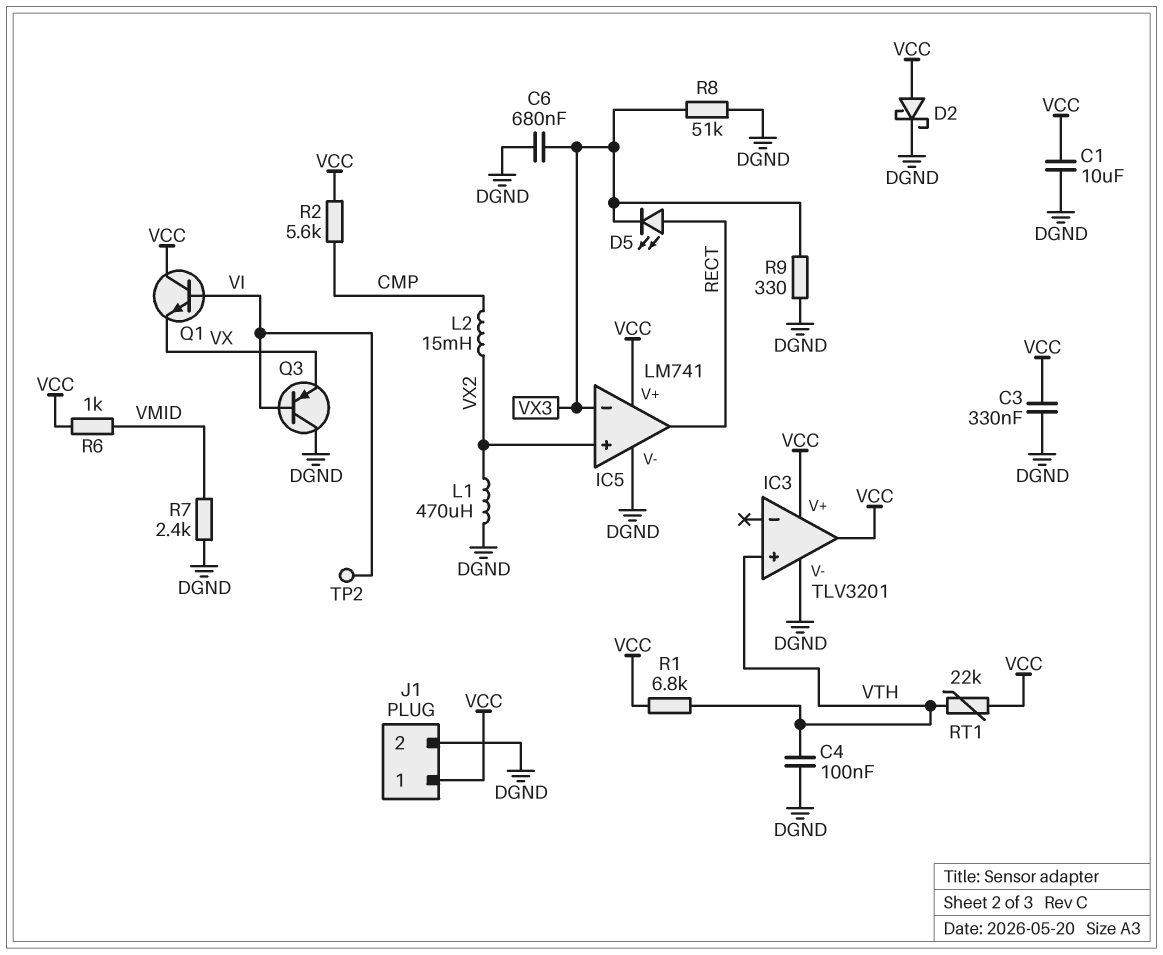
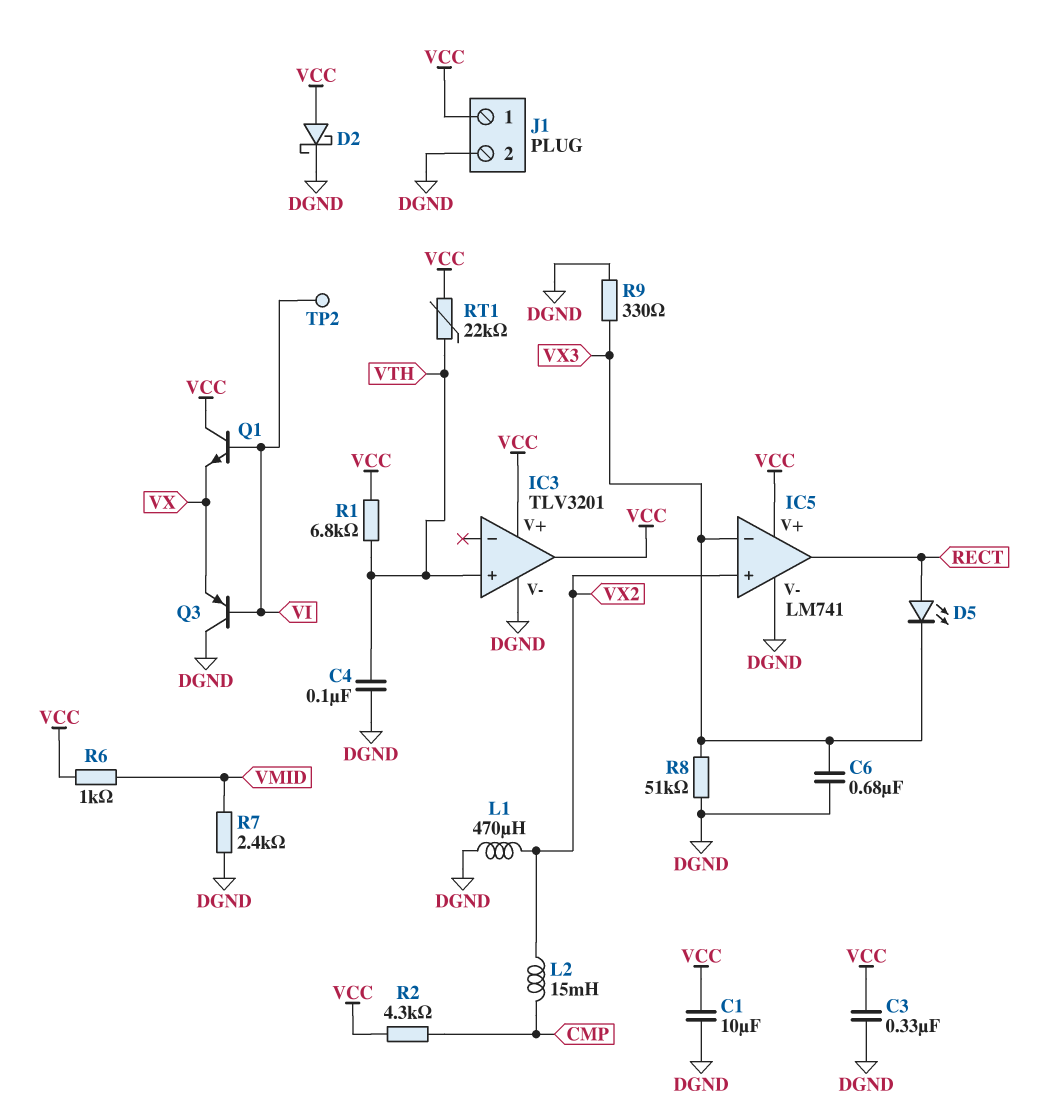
R2: 5.6k (CMP, VCC) -> 4.3k (CMP, VCC)

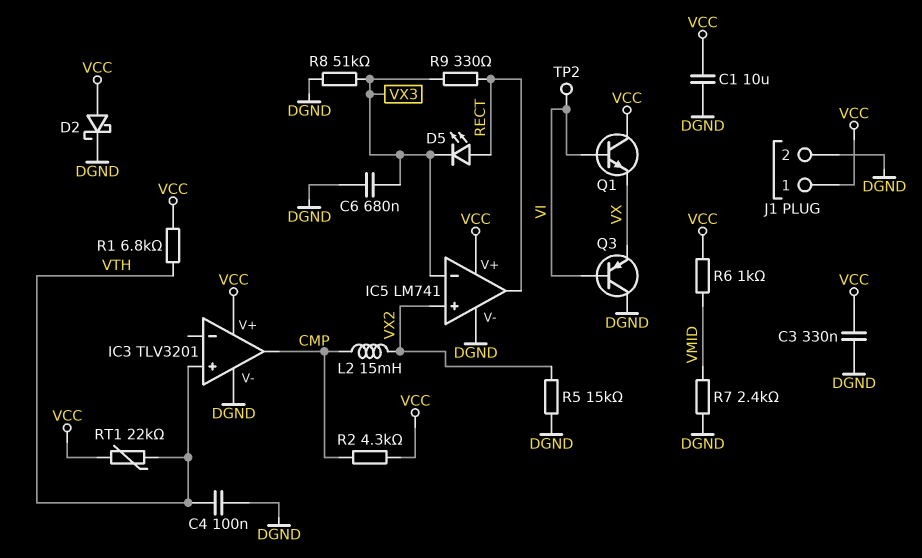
IC3 pin out: VCC -> CMP
L1: 470uH (DGND, VX2) -> none
R5: none -> 15k (DGND, VX2)
R9: 330 (DGND, VX3) -> 330 (RECT, VX3)

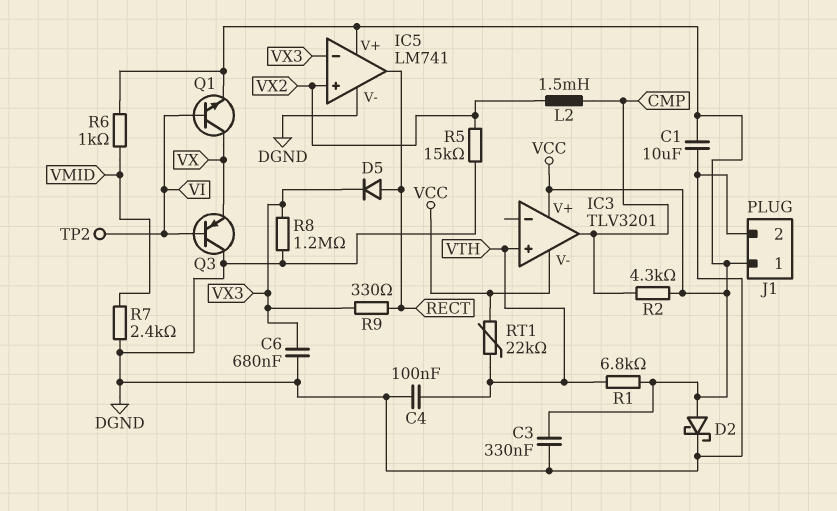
D5: LED (A RECT, K VX3) -> diode (A RECT, K VX3)
IC3 pin V-: DGND -> VCC
L2: 15mH (CMP, VX2) -> 1.5mH (CMP, VX2)
Q1: NPN (B VI, C VCC, E VX) -> NPN (B VI, C VX, E VCC)
R8: 51k (DGND, VX3) -> 1.2M (DGND, VX3)

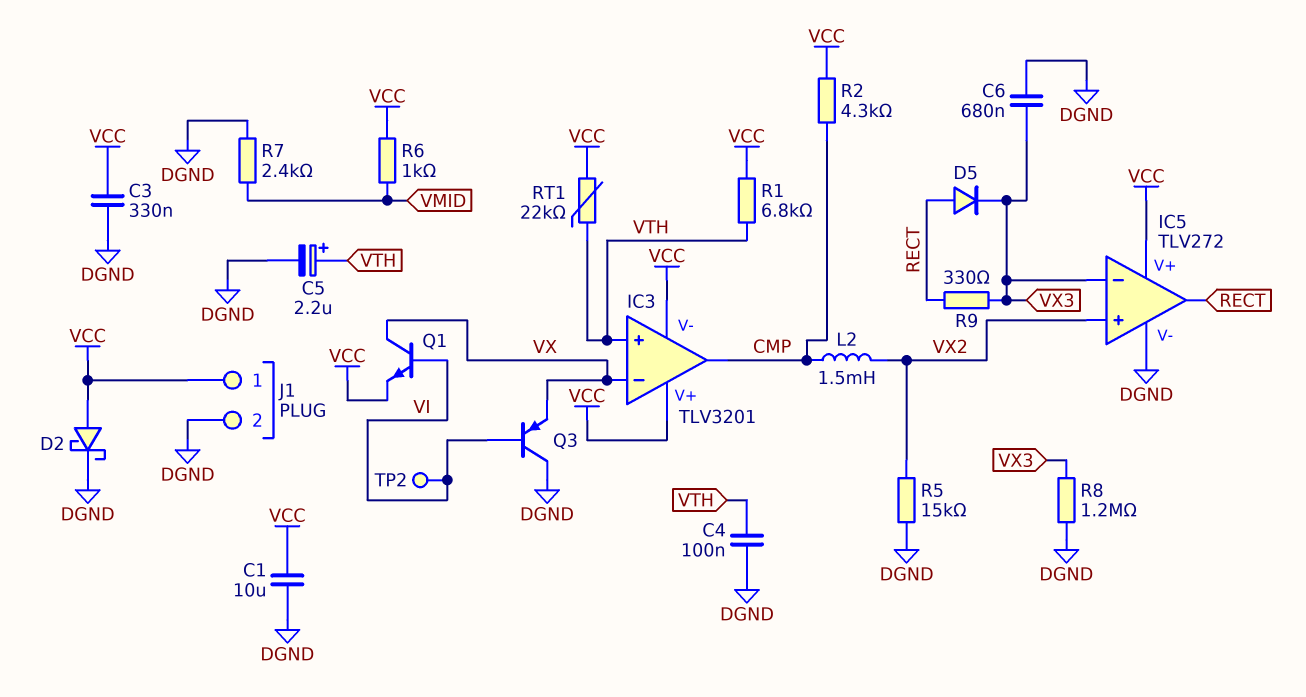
C5: none -> 2.2uF (plus VTH, minus DGND)
IC3 pin in-: none -> VX
IC5: LM741 -> TLV272

